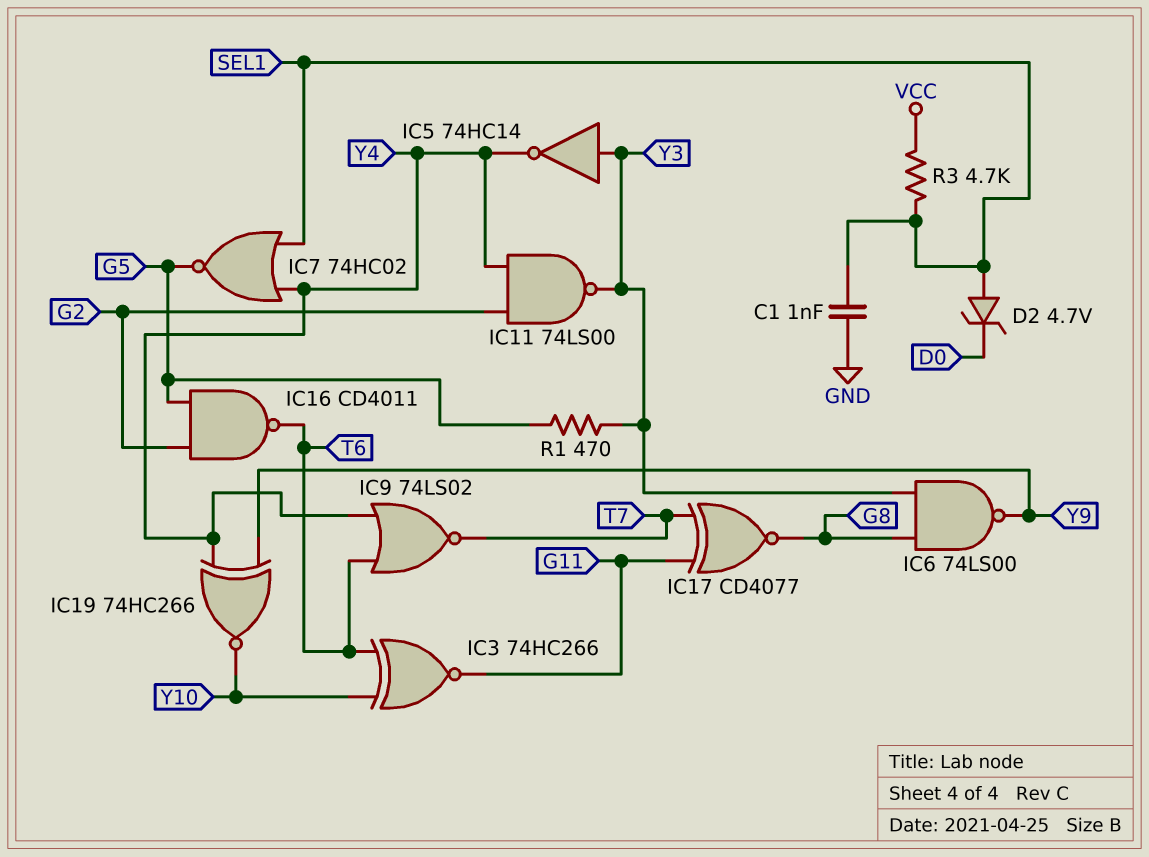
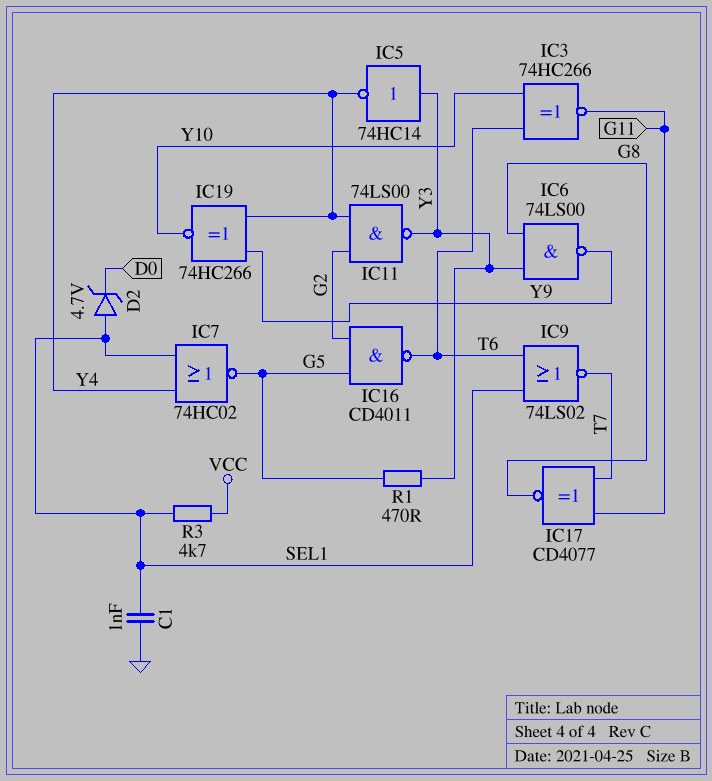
IC9: NOR 74LS02 (in T6, in Y4, out T7) -> NOR 74LS02 (in SEL1, in T6, out T7)

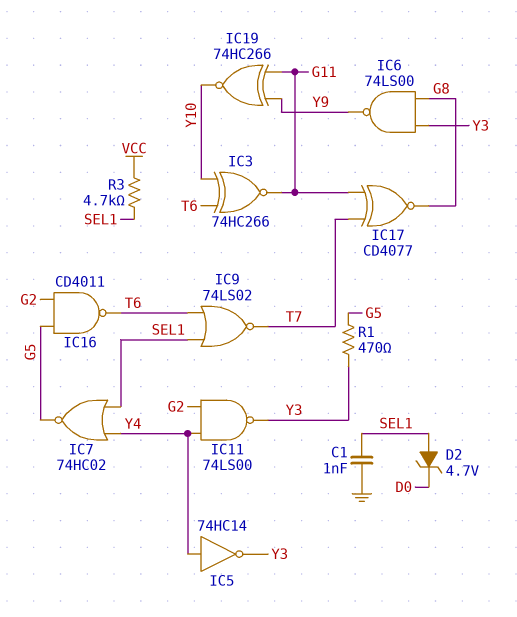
IC5: NOT 74HC14 (in Y3, out Y4) -> NOT 74HC14 (in Y4, out Y3)
IC19: XNOR 74HC266 (in Y4, in Y9, out Y10) -> XNOR 74HC266 (in G11, in Y9, out Y10)

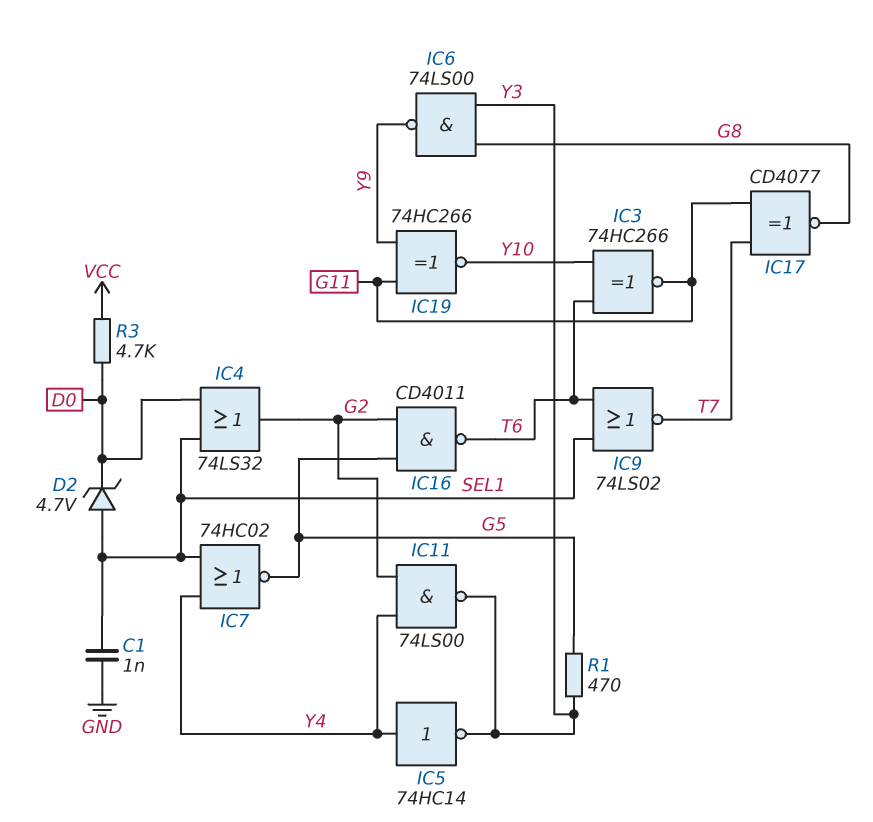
IC4: none -> OR 74LS32 (in D0, in SEL1, out G2)
R3: 4.7k (SEL1, VCC) -> 4.7k (D0, VCC)

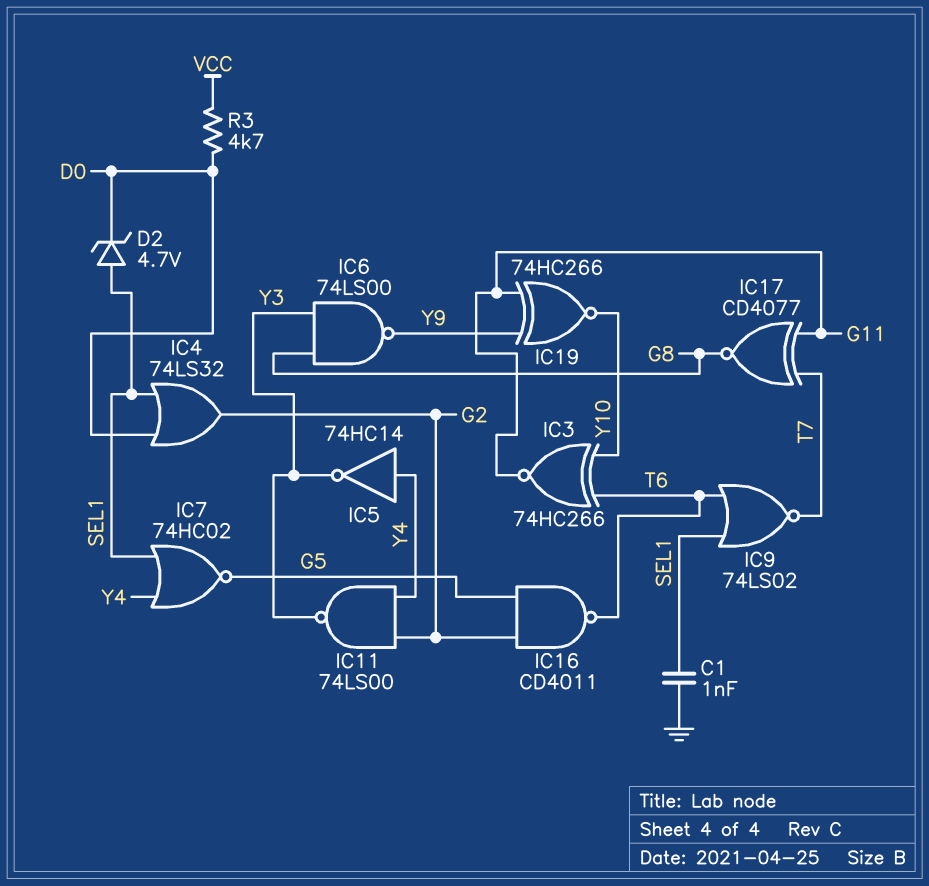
R1: 470 (G5, Y3) -> none

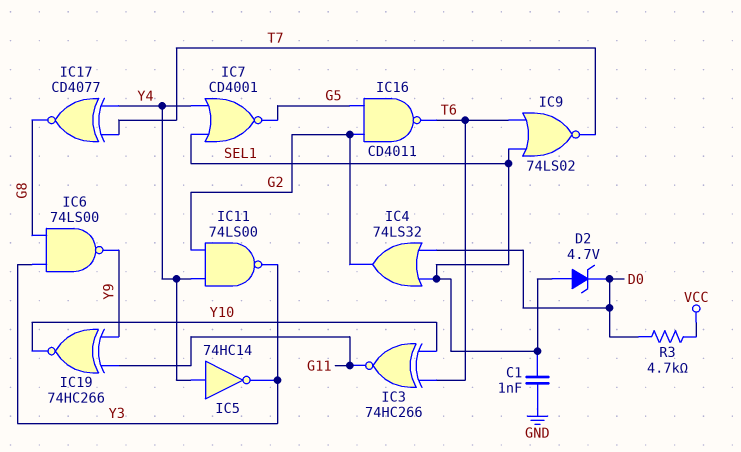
IC7: NOR 74HC02 (in SEL1, in Y4, out G5) -> NOR CD4001 (in SEL1, in Y4, out G5)
IC17: XNOR CD4077 (in G11, in T7, out G8) -> XNOR CD4077 (in T7, in Y4, out G8)

